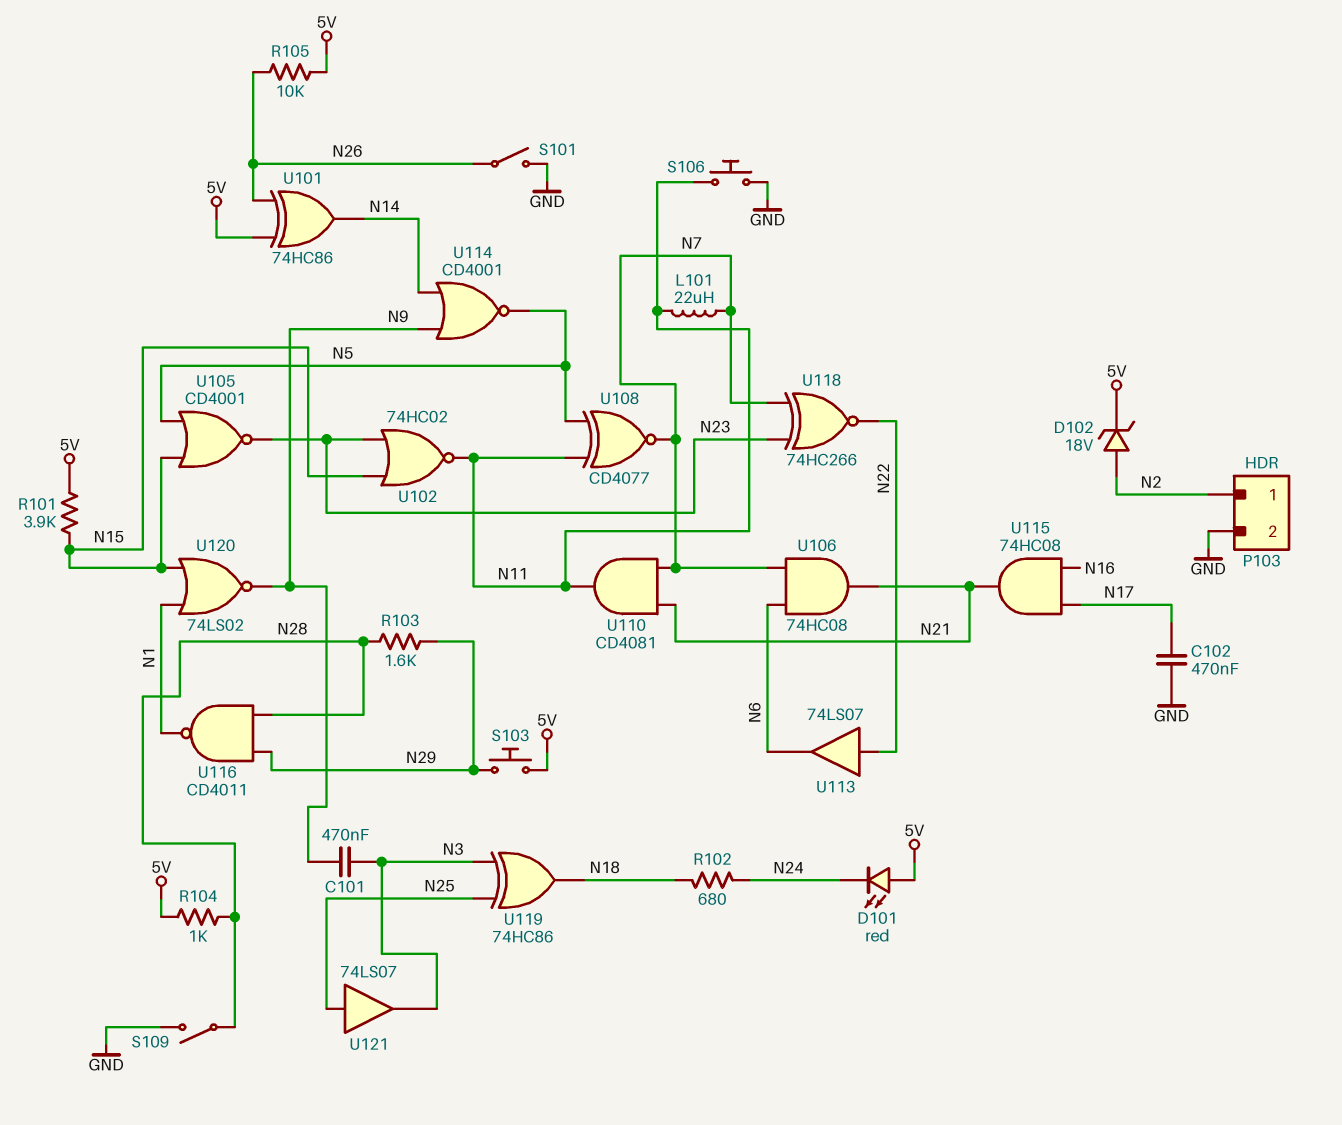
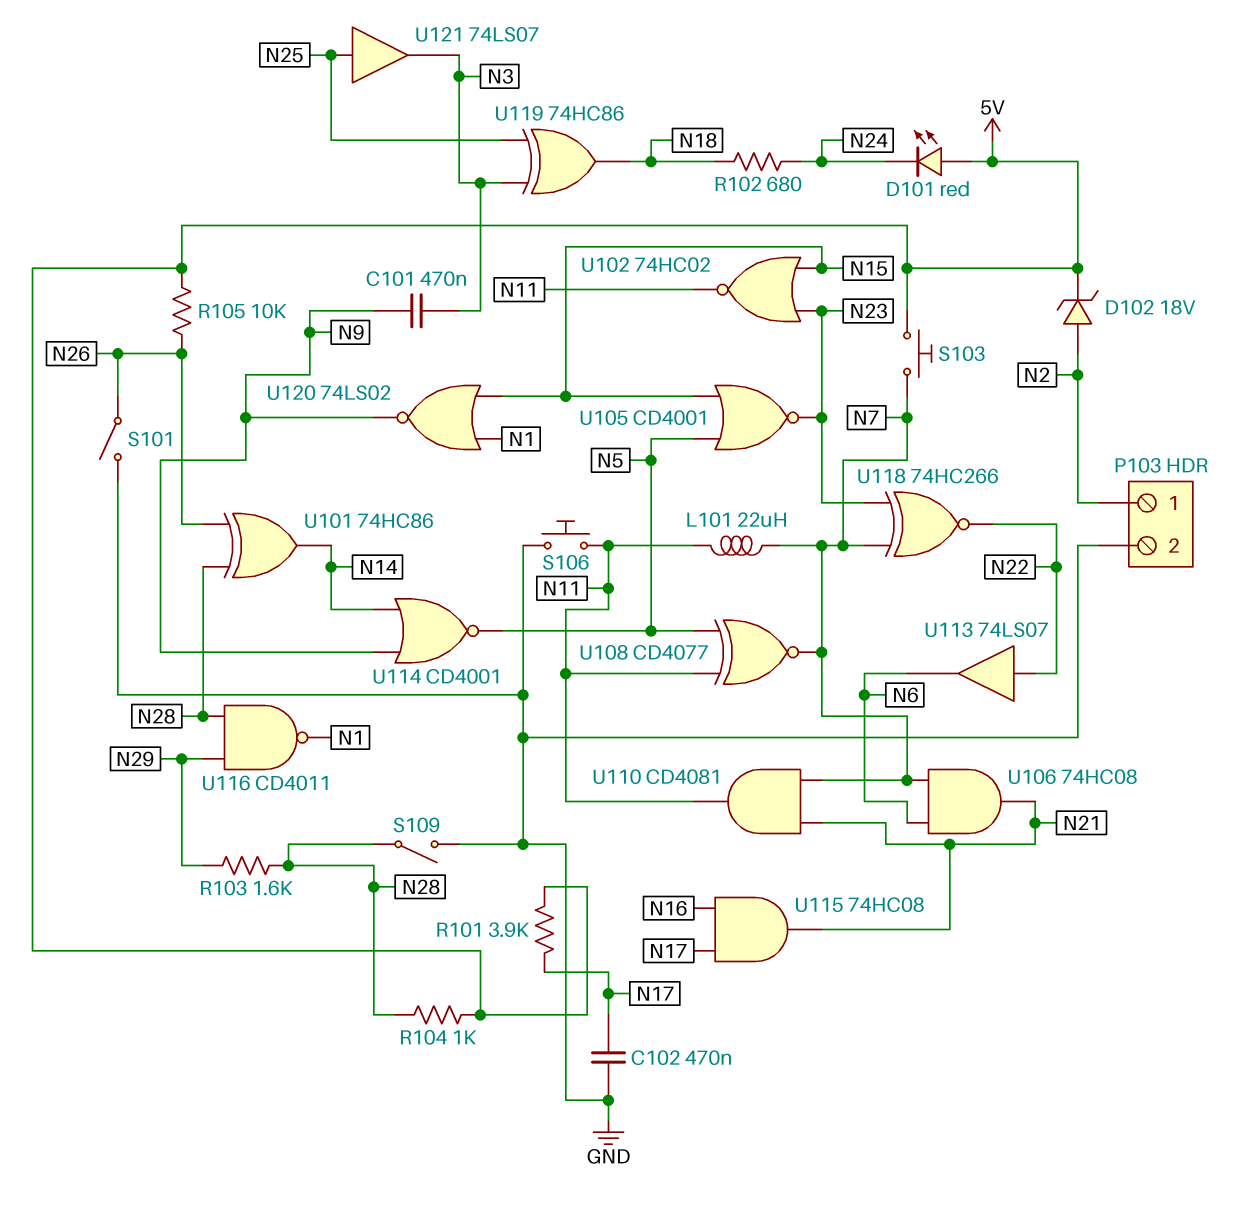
R101: 3.9k (5V, N15) -> 3.9k (5V, N17)
S103: button (5V, N29) -> button (5V, N7)
U101: XOR 74HC86 (in 5V, in N26, out N14) -> XOR 74HC86 (in N26, in N28, out N14)

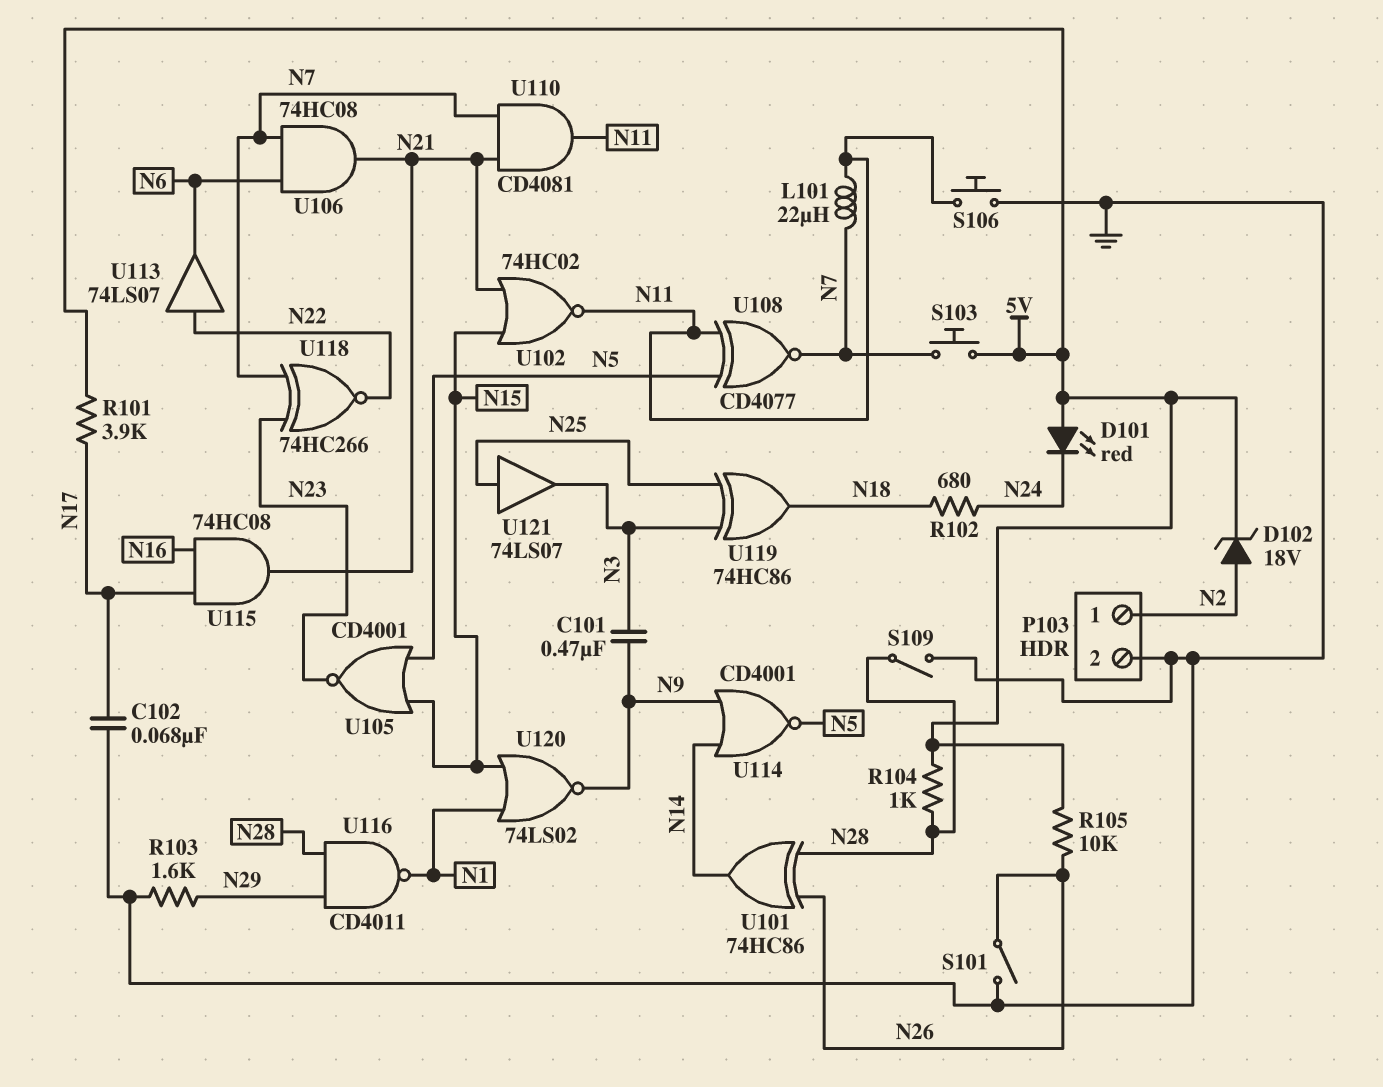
C102: 470nF (GND, N17) -> 68nF (GND, N17)
R103: 1.6k (N28, N29) -> 1.6k (GND, N29)
U102: NOR 74HC02 (in N15, in N23, out N11) -> NOR 74HC02 (in N15, in N21, out N11)

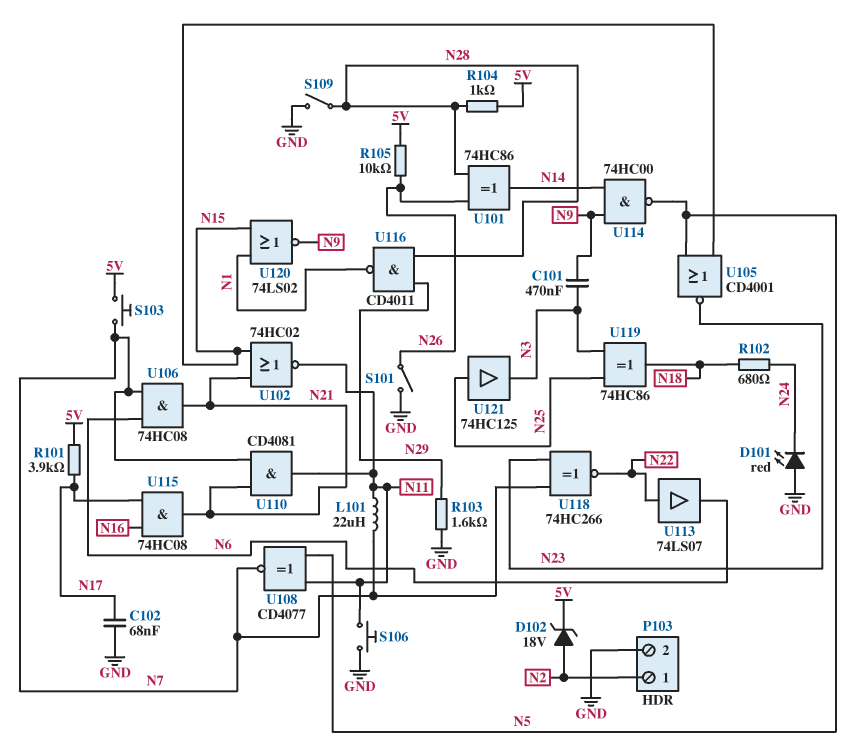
D101: LED red (A 5V, K N24) -> LED red (A GND, K N24)
U114: NOR CD4001 (in N9, in N14, out N5) -> NAND 74HC00 (in N9, in N14, out N5)
U121: buffer 74LS07 (in N25, out N3) -> buffer 74HC125 (in N25, out N3)

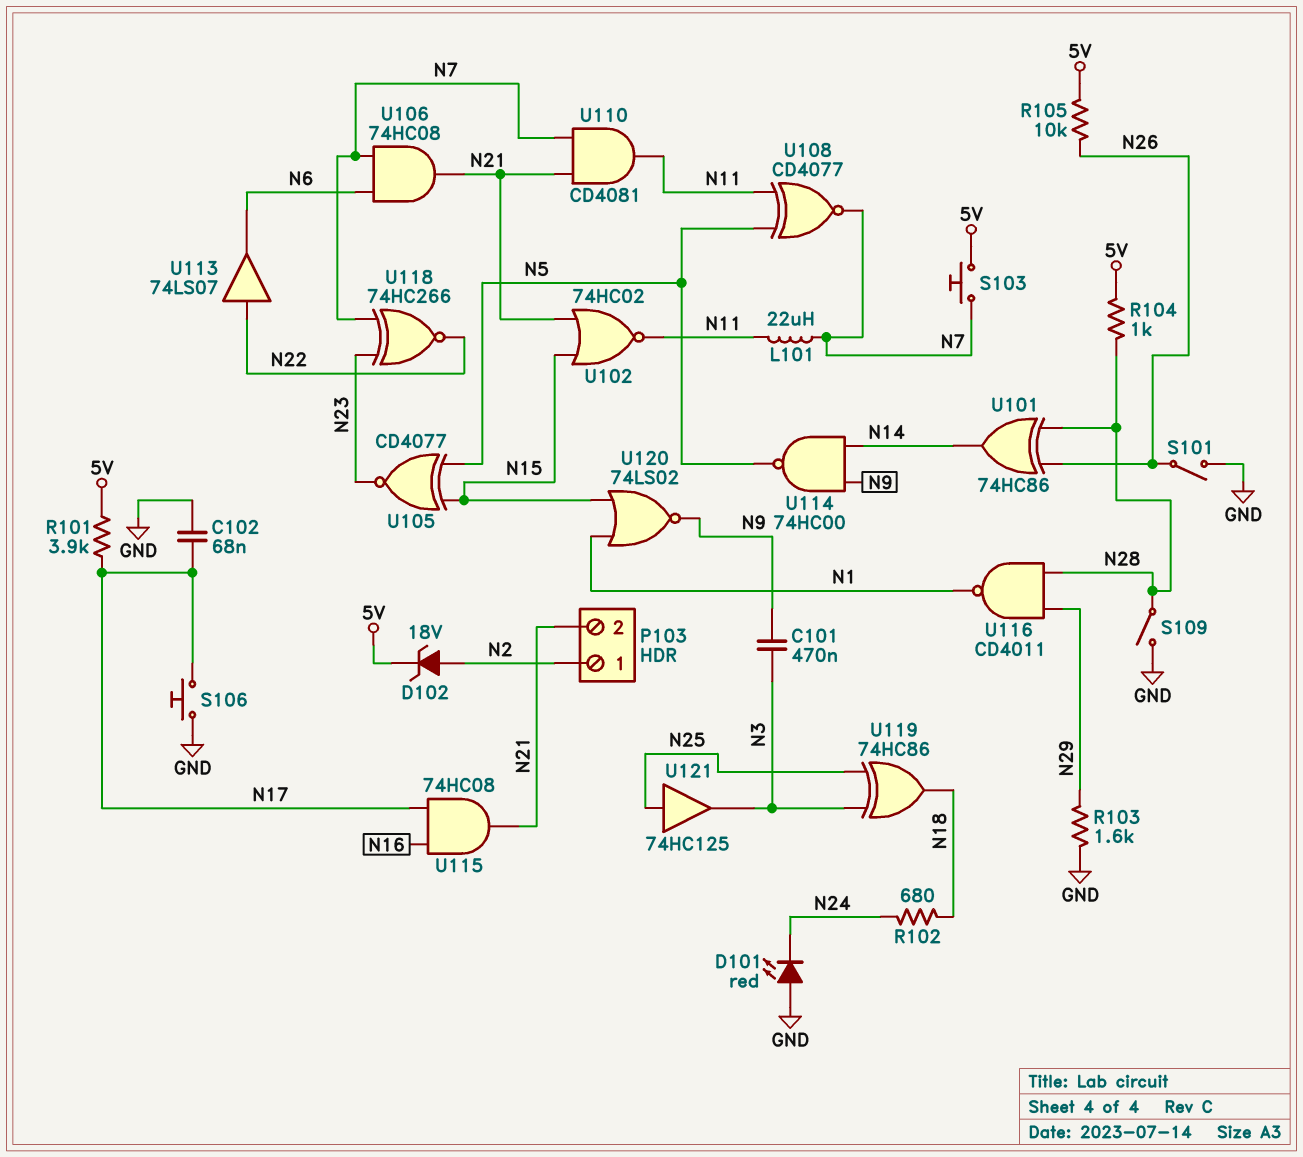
P103 pin 2: GND -> N21
S106: button (GND, N11) -> button (GND, N17)
U105: NOR CD4001 (in N5, in N15, out N23) -> XNOR CD4077 (in N5, in N15, out N23)

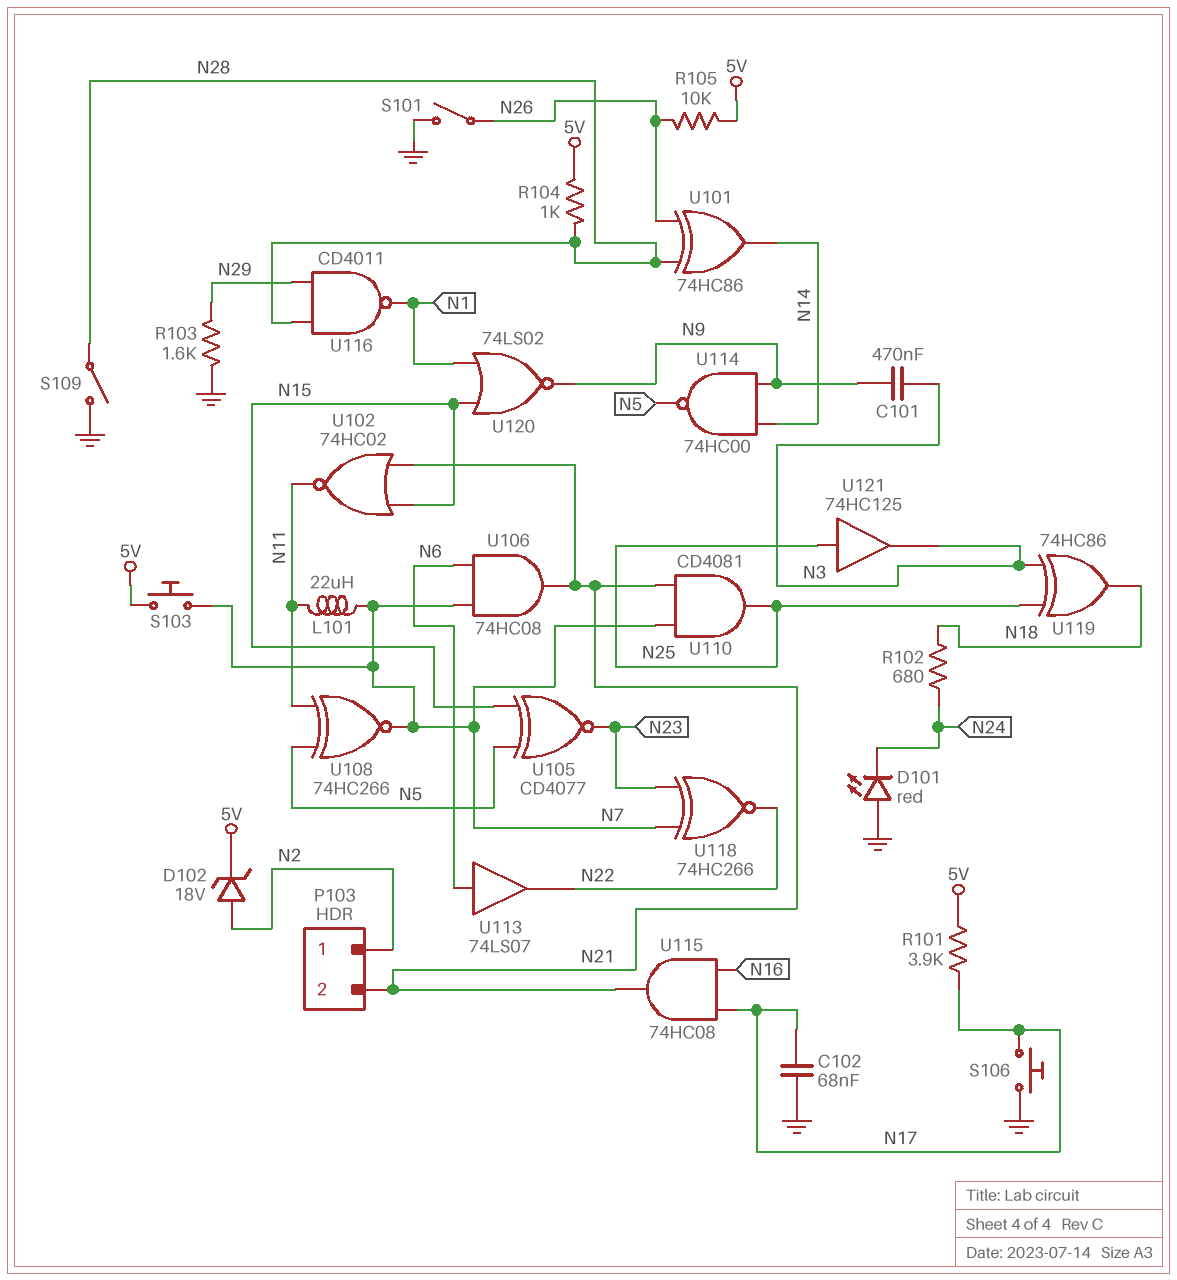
U108: XNOR CD4077 (in N5, in N11, out N7) -> XNOR 74HC266 (in N5, in N11, out N7)
U110: AND CD4081 (in N7, in N21, out N11) -> AND CD4081 (in N7, in N21, out N25)
U113: buffer 74LS07 (in N22, out N6) -> buffer 74LS07 (in N6, out N22)

